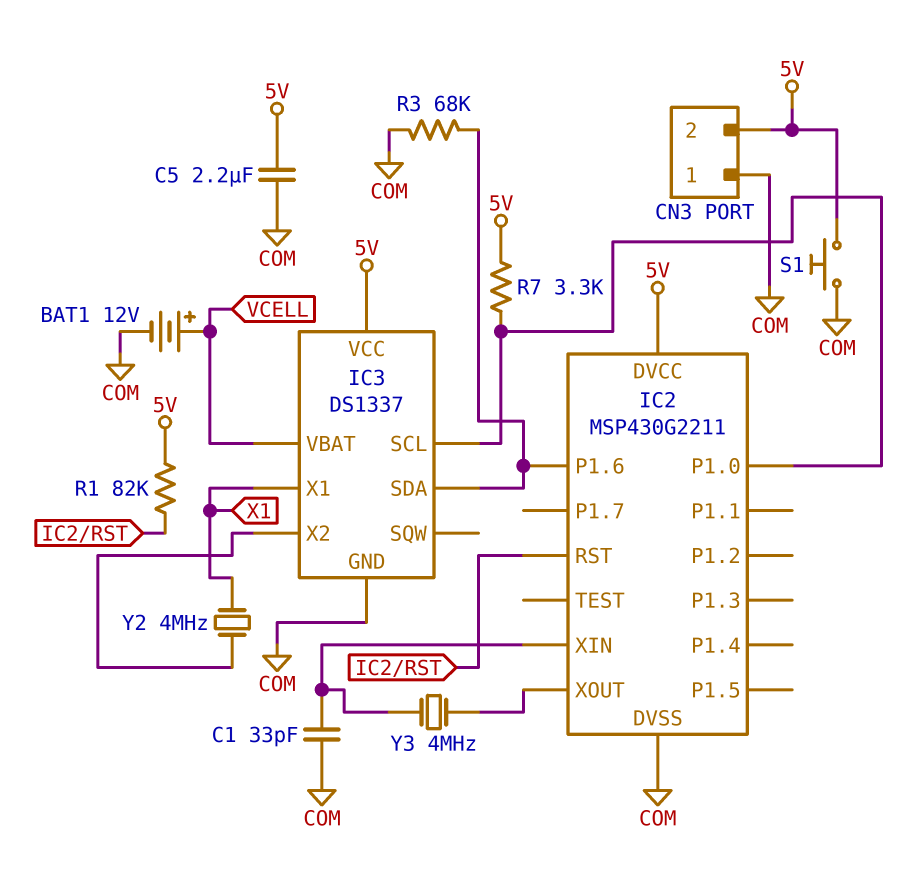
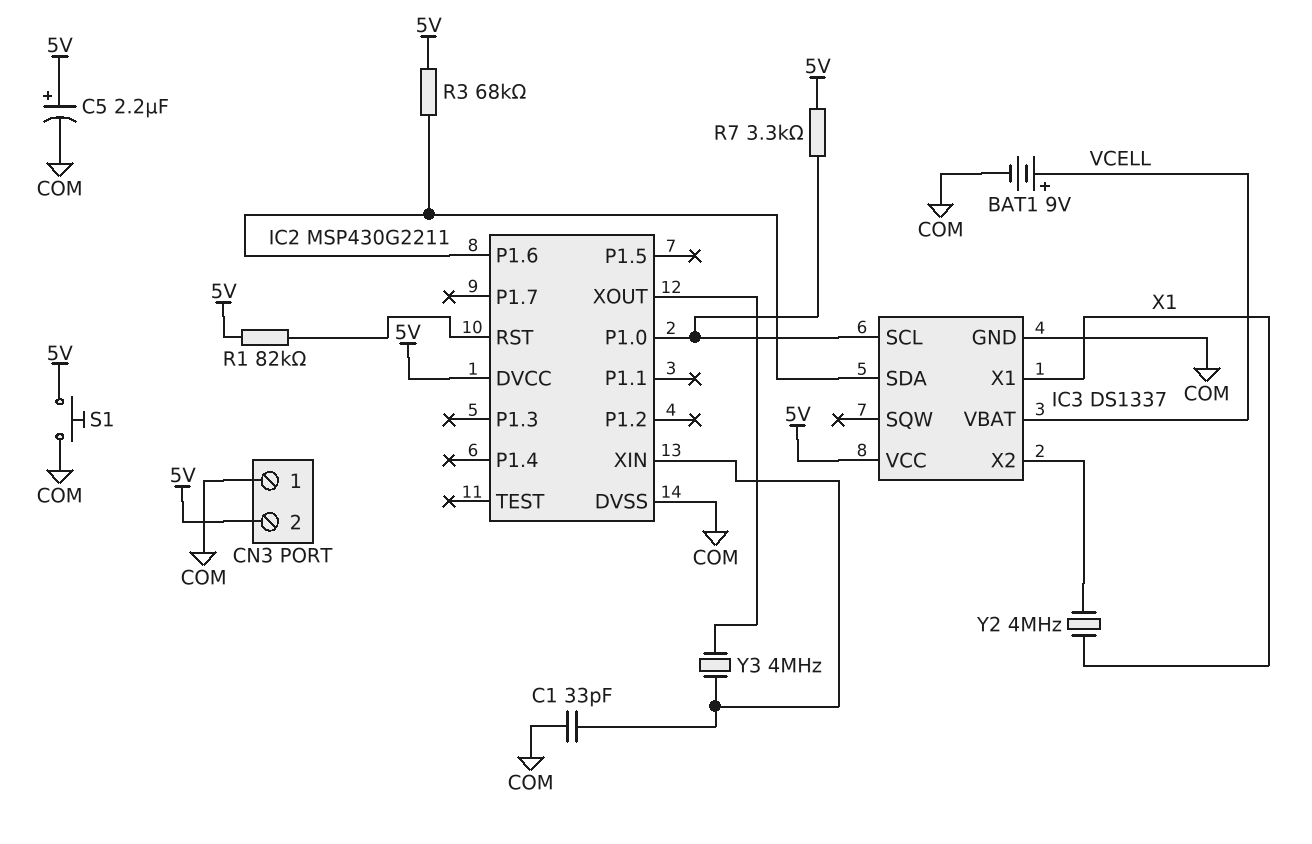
BAT1: 12V (plus VCELL, minus COM) -> 9V (plus VCELL, minus COM)
C5: 2.2uF (5V, COM) -> 2.2uF (plus 5V, minus COM)
R3: 68k (COM, IC2/P1.6) -> 68k (5V, IC2/P1.6)

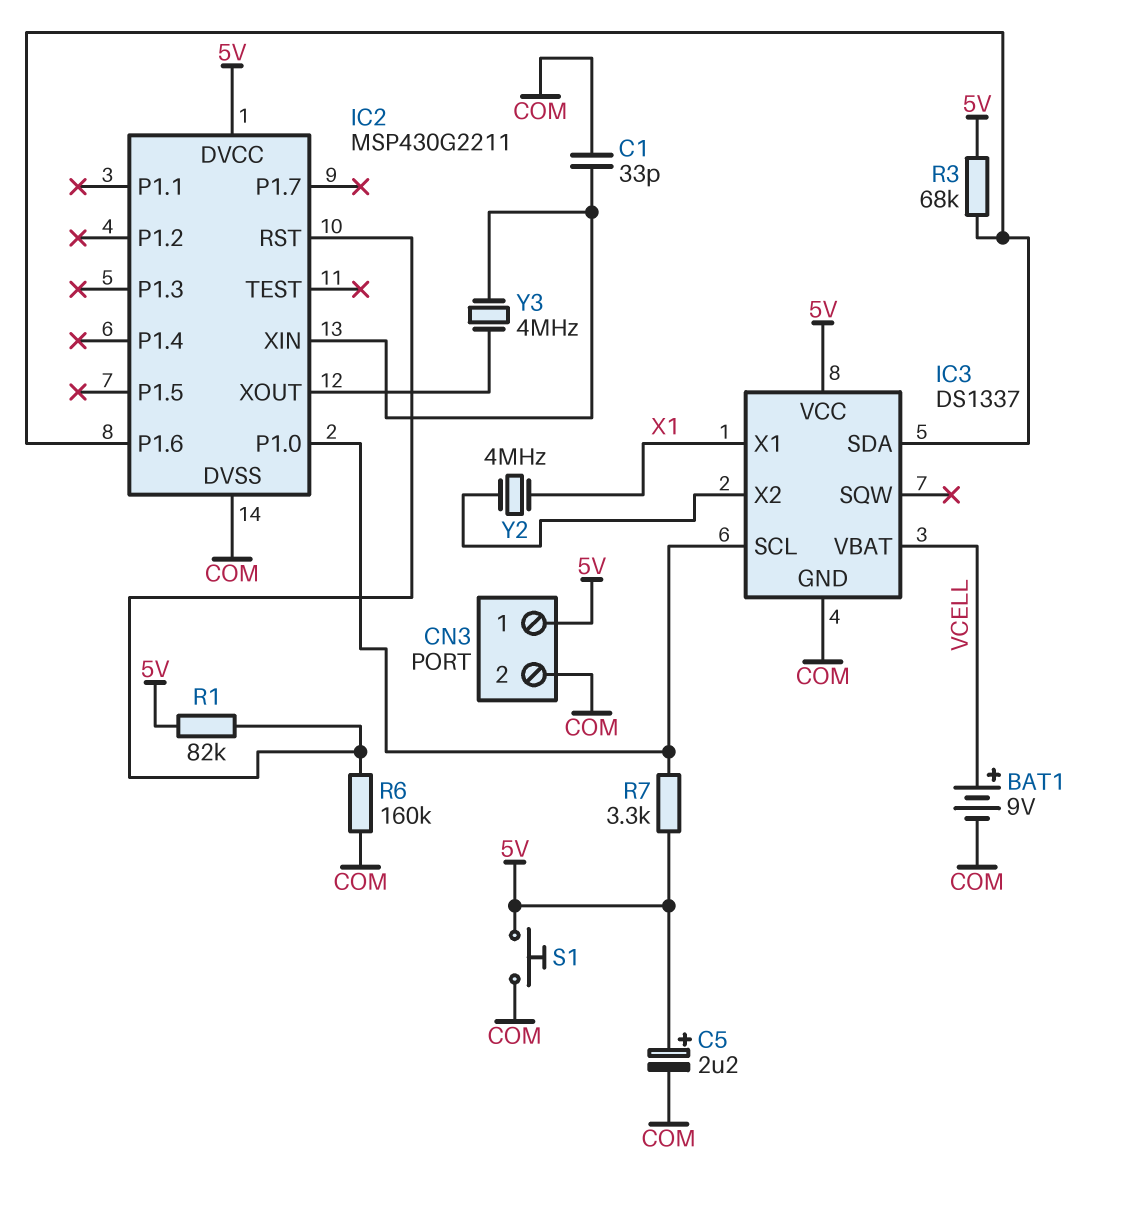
CN3 pin 1: COM -> 5V
CN3 pin 2: 5V -> COM
R6: none -> 160k (COM, IC2/RST)

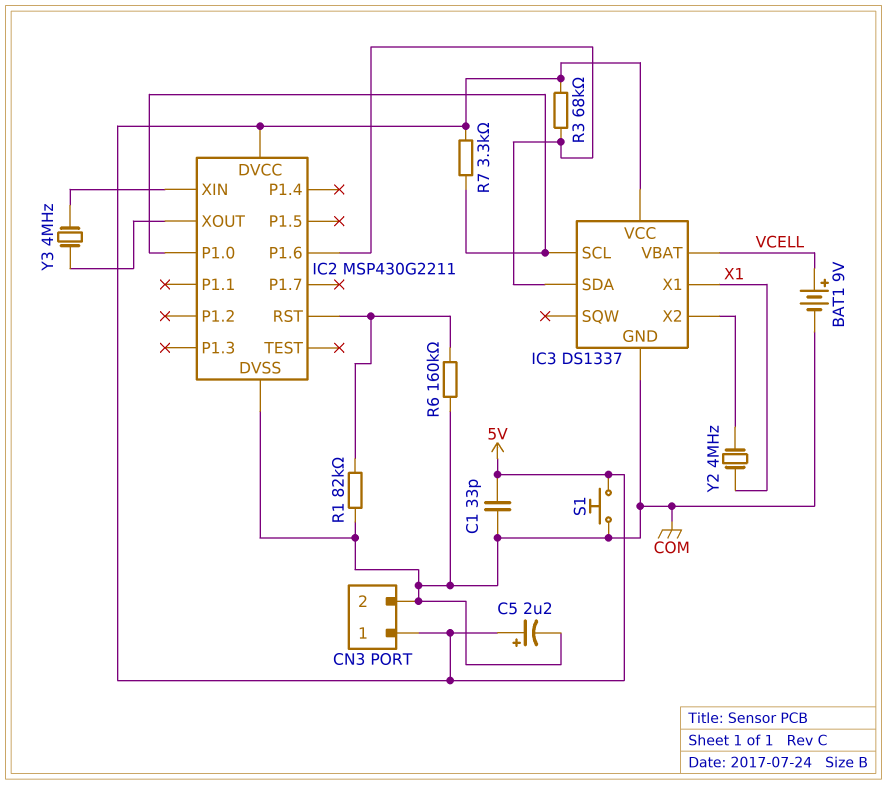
C1: 33pF (COM, IC2/XIN) -> 33pF (5V, COM)
R1: 82k (5V, IC2/RST) -> 82k (COM, IC2/RST)

